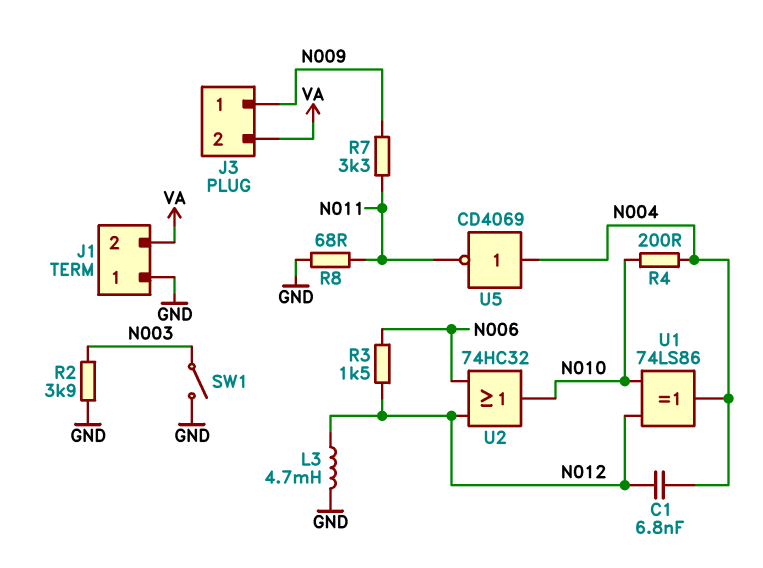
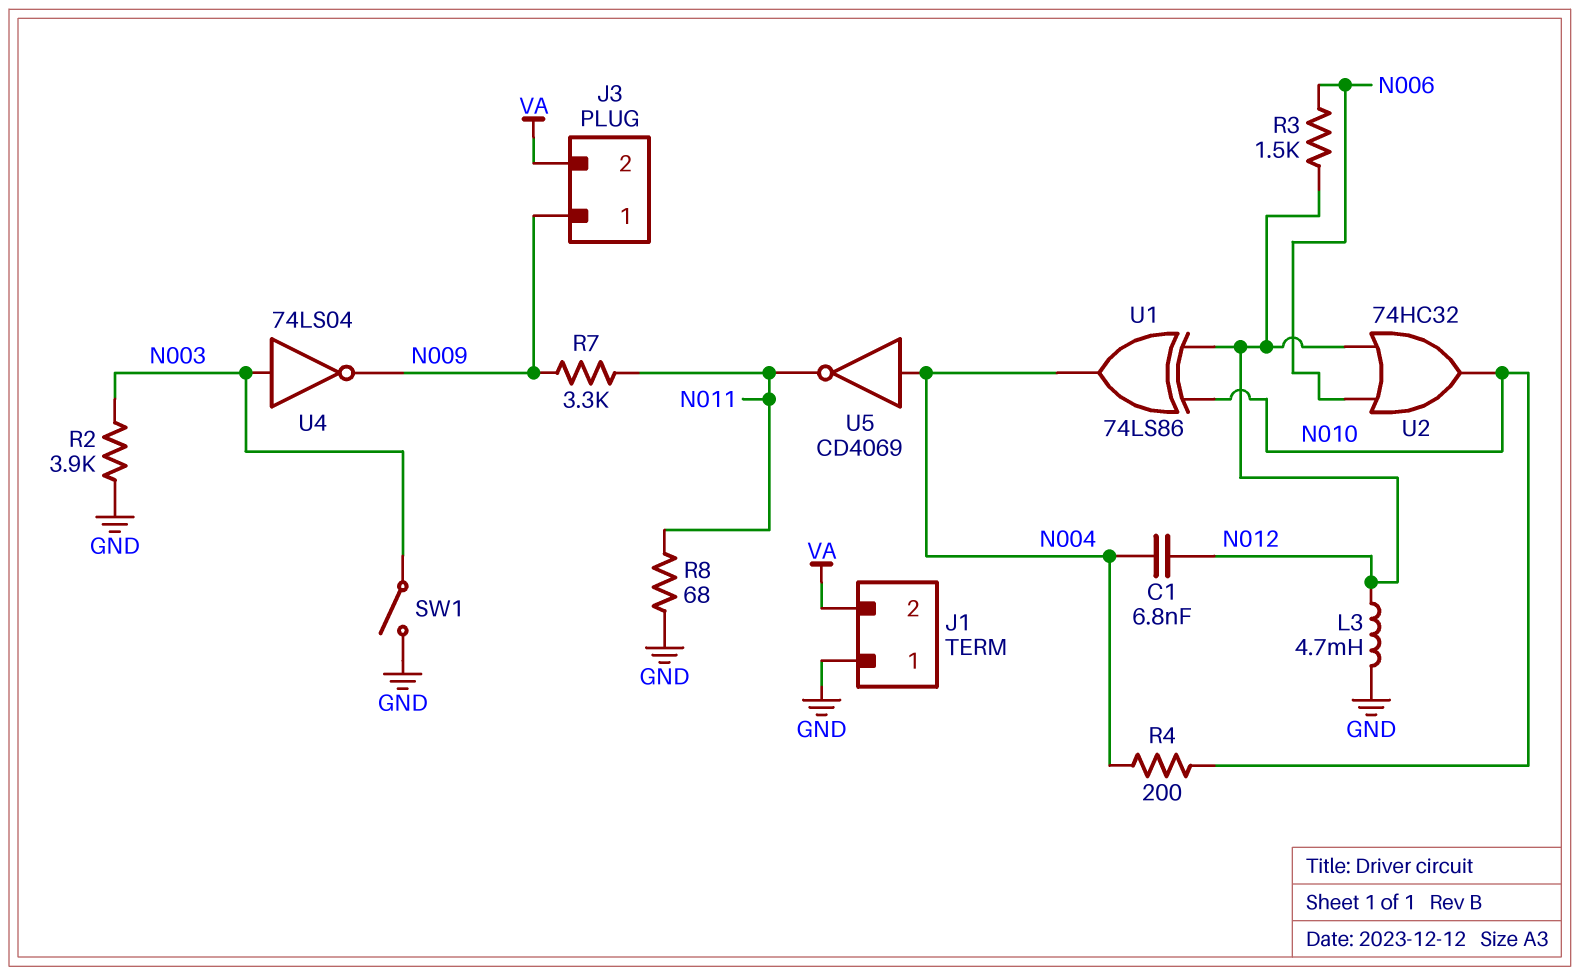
U4: none -> NOT 74LS04 (in N003, out N009)

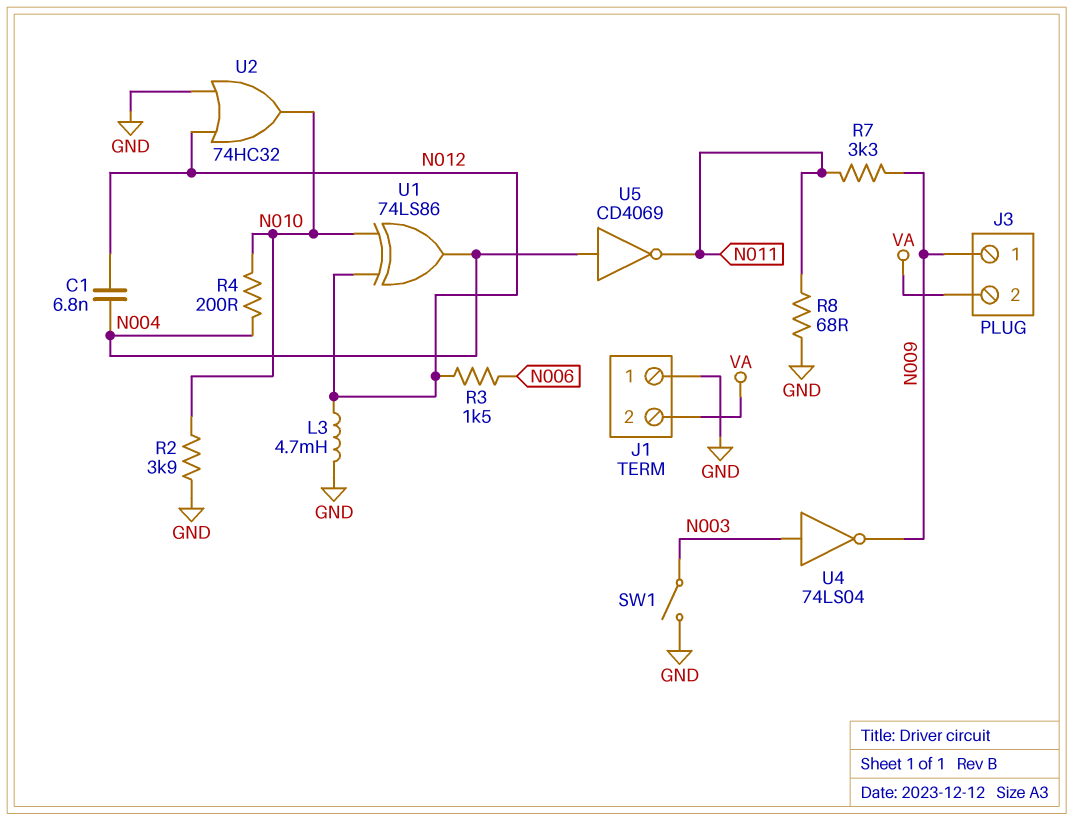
R2: 3.9k (GND, N003) -> 3.9k (GND, N010)
U2: OR 74HC32 (in N006, in N012, out N010) -> OR 74HC32 (in GND, in N012, out N010)

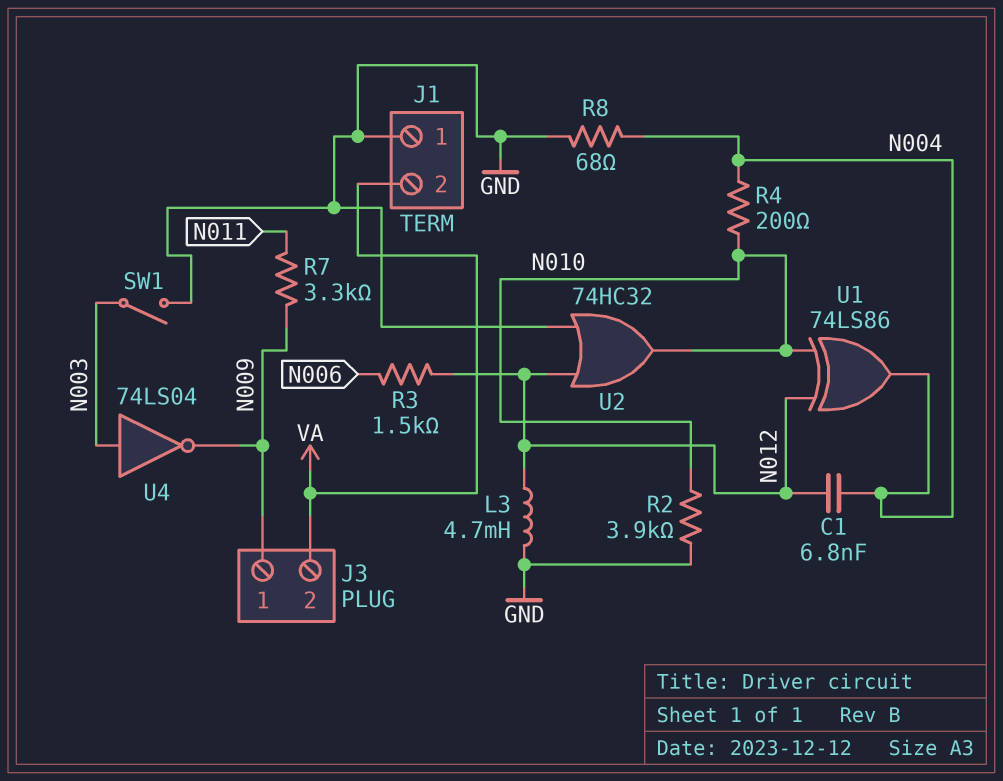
R8: 68 (GND, N011) -> 68 (GND, N004)
U5: NOT CD4069 (in N004, out N011) -> none

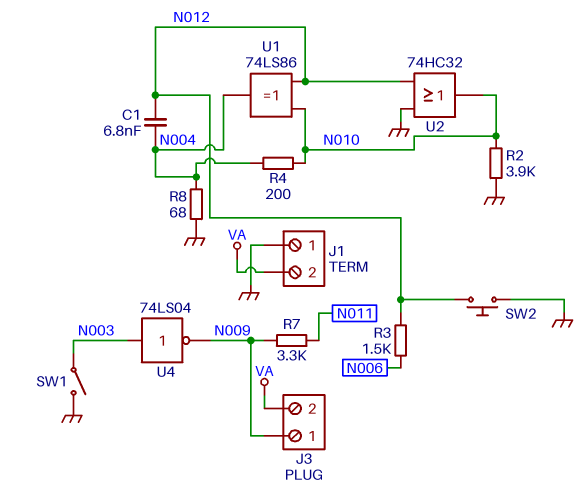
L3: 4.7mH (GND, N012) -> none
SW2: none -> button (GND, N012)

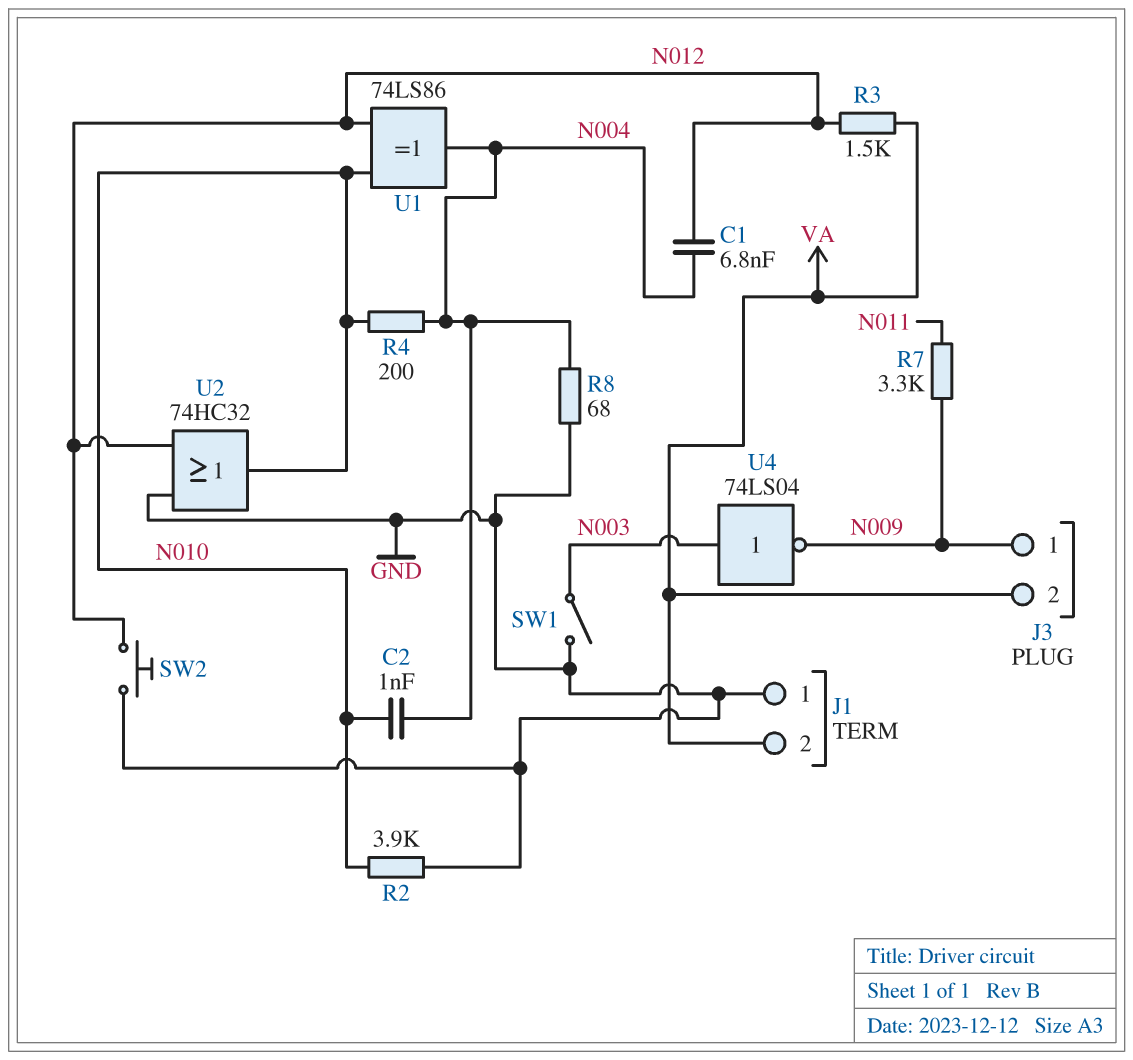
C2: none -> 1nF (N004, N010)
R3: 1.5k (N006, N012) -> 1.5k (N012, VA)

